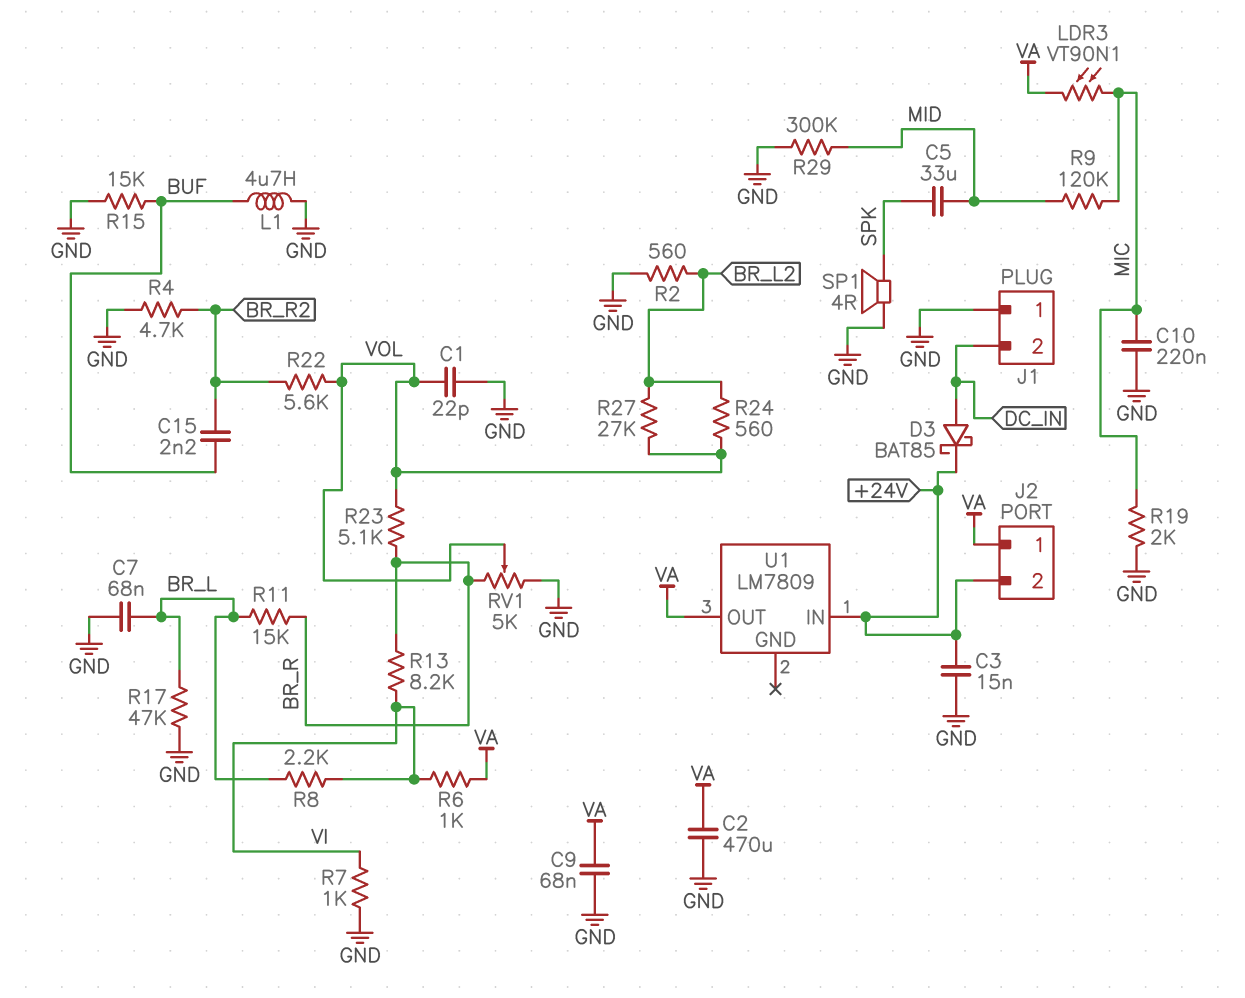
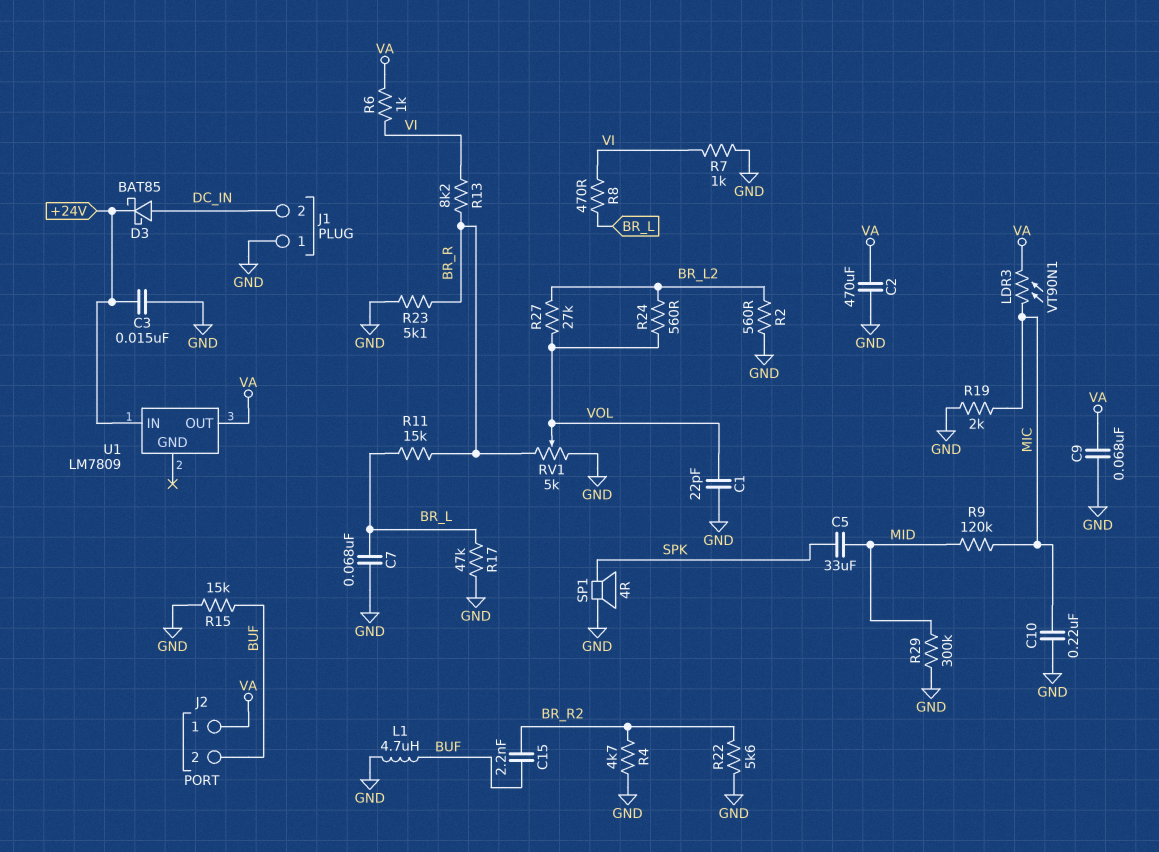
J2 pin 2: +24V -> BUF
R8: 2.2k (BR_L, VI) -> 470 (BR_L, VI)
R22: 5.6k (BR_R2, VOL) -> 5.6k (BR_R2, GND)
R23: 5.1k (BR_R, VOL) -> 5.1k (BR_R, GND)

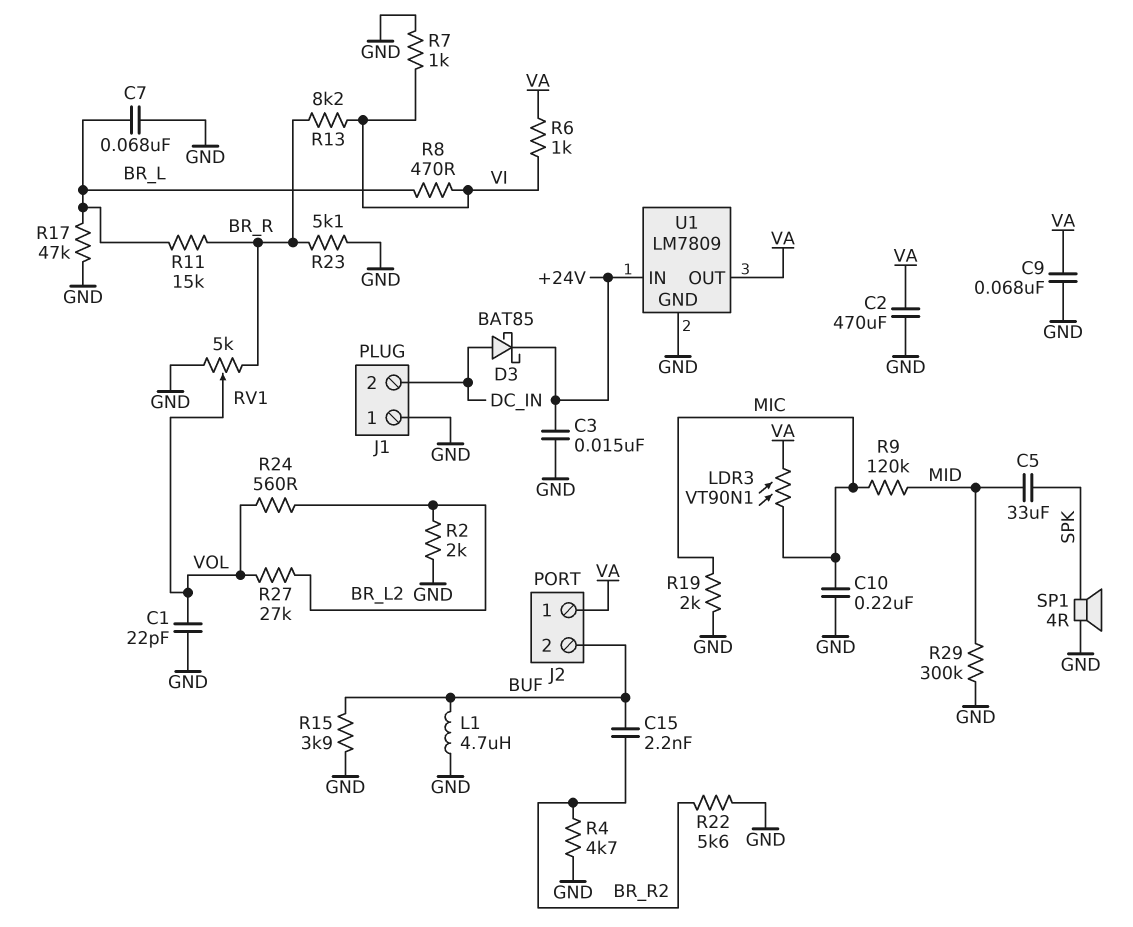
R2: 560 (BR_L2, GND) -> 2k (BR_L2, GND)
R15: 15k (BUF, GND) -> 3.9k (BUF, GND)
U1 pin GND: none -> GND

